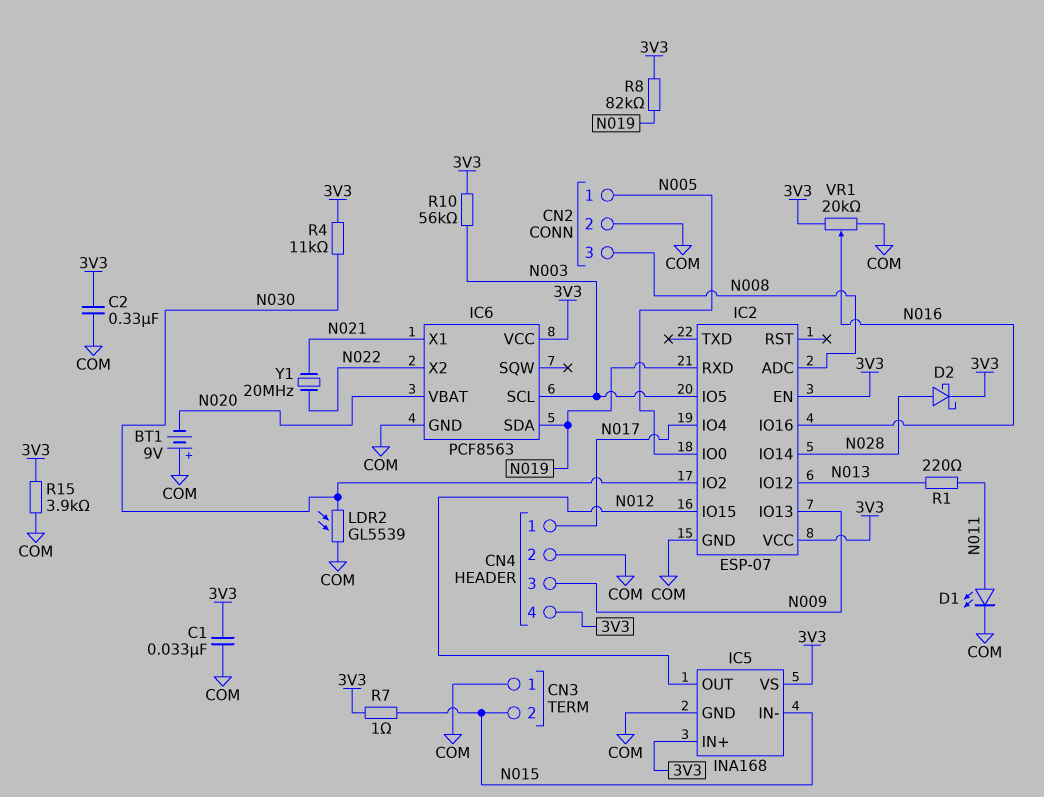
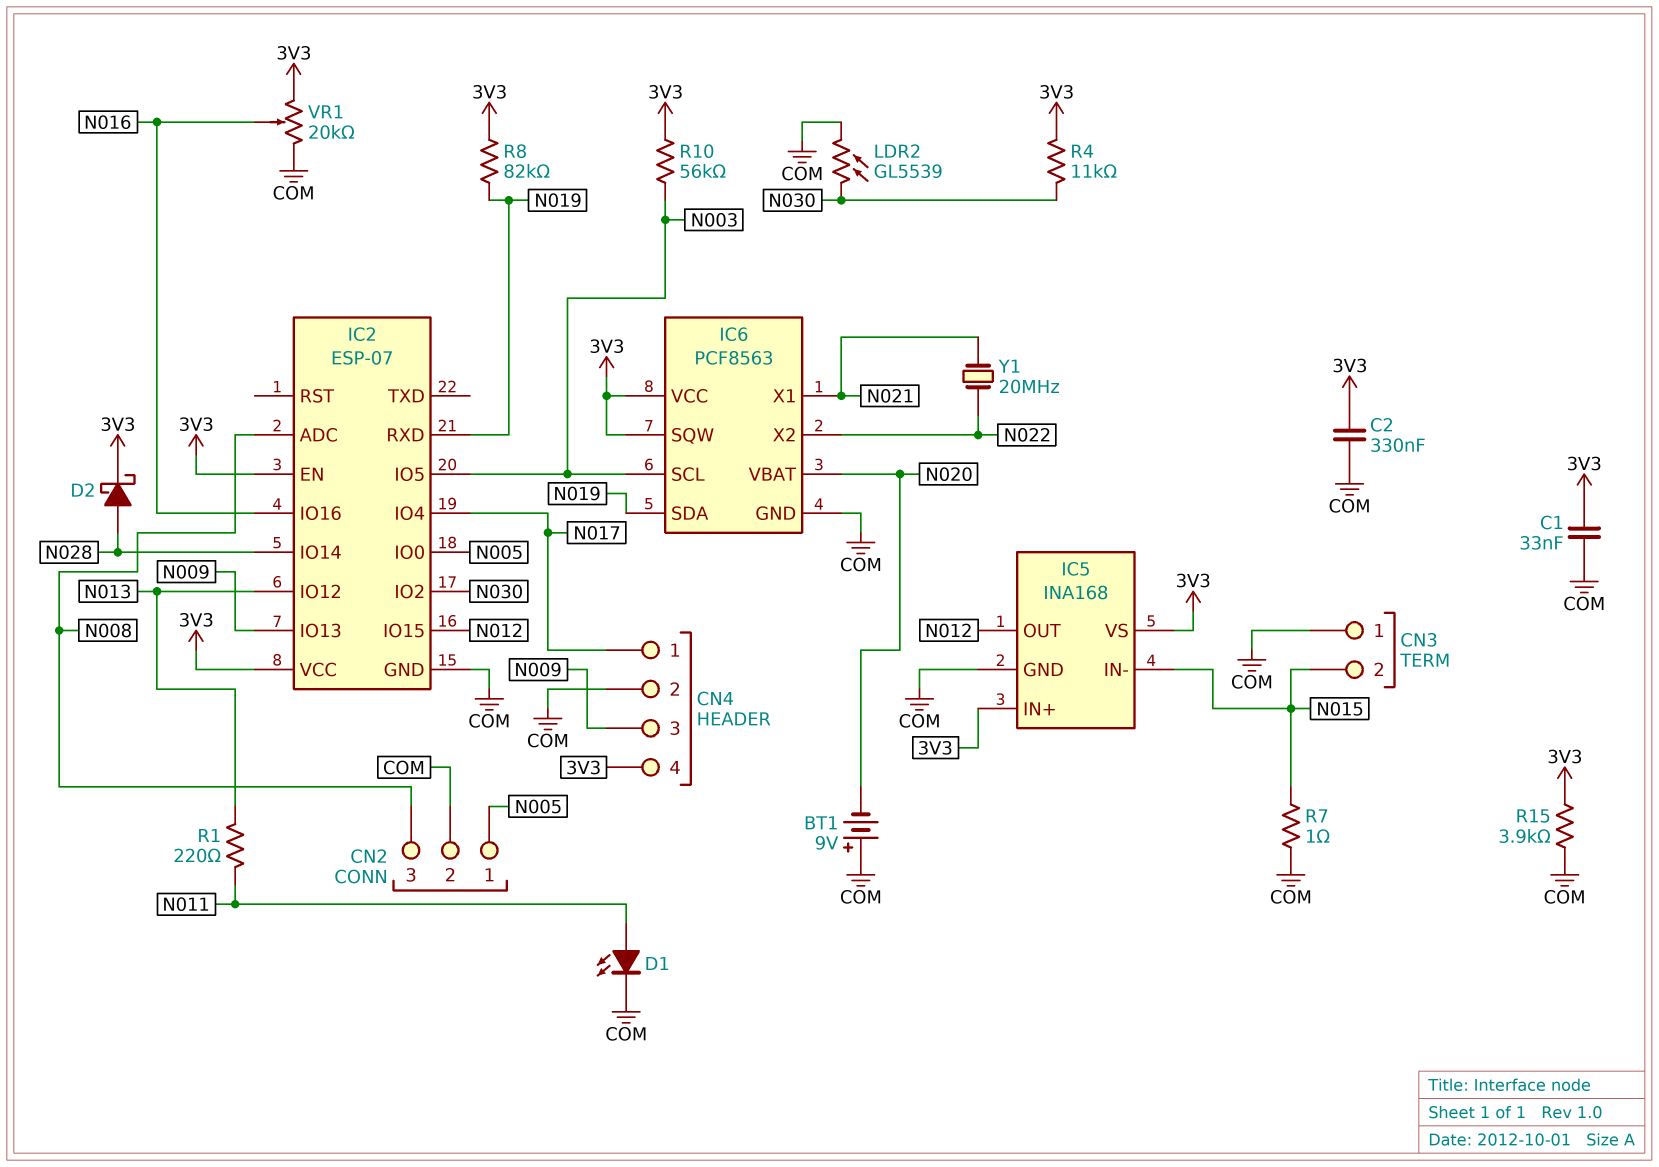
IC6 pin SQW: none -> 3V3
R7: 1 (3V3, N015) -> 1 (COM, N015)

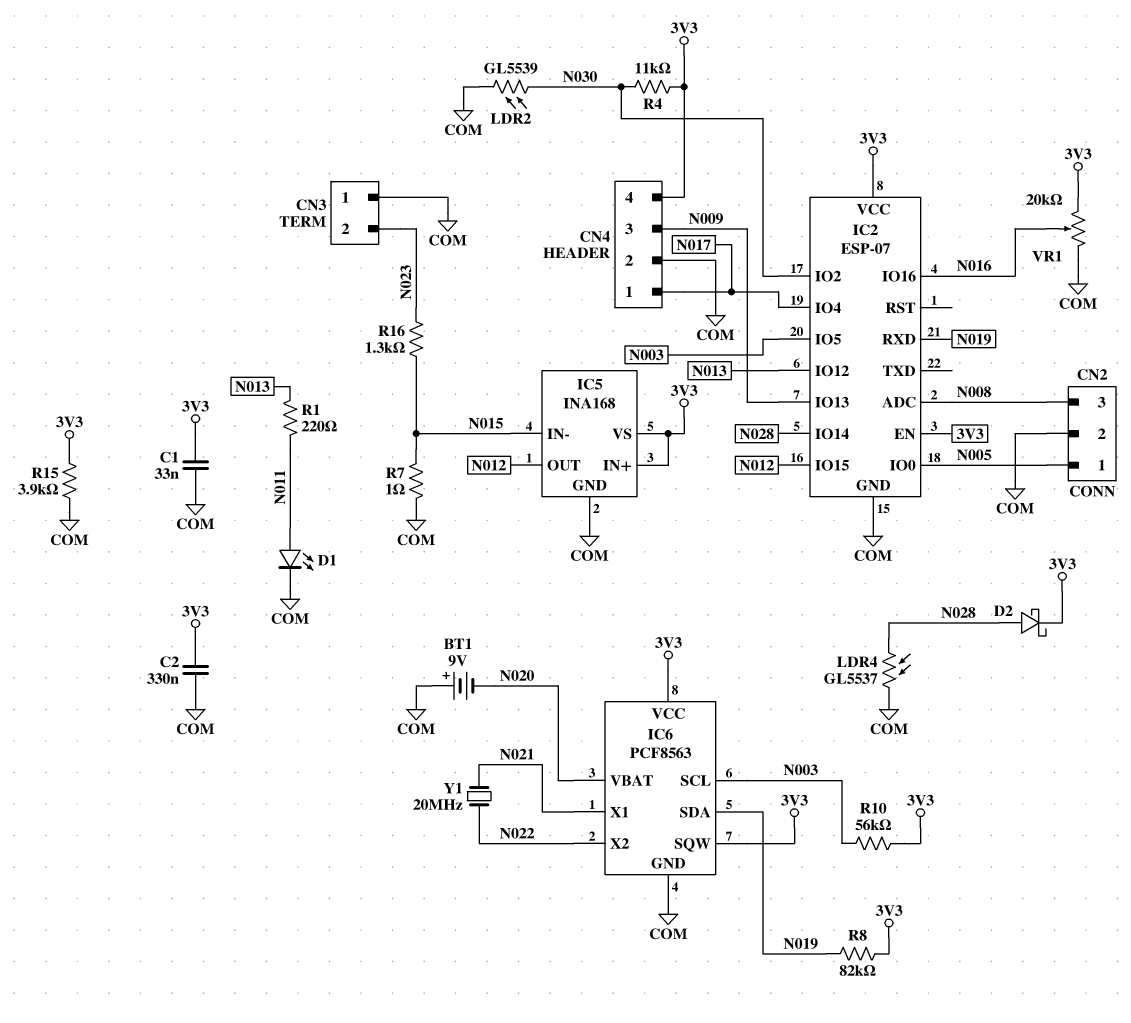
CN3 pin 2: N015 -> N023
LDR4: none -> GL5537 (COM, N028)
R16: none -> 1.3k (N015, N023)

